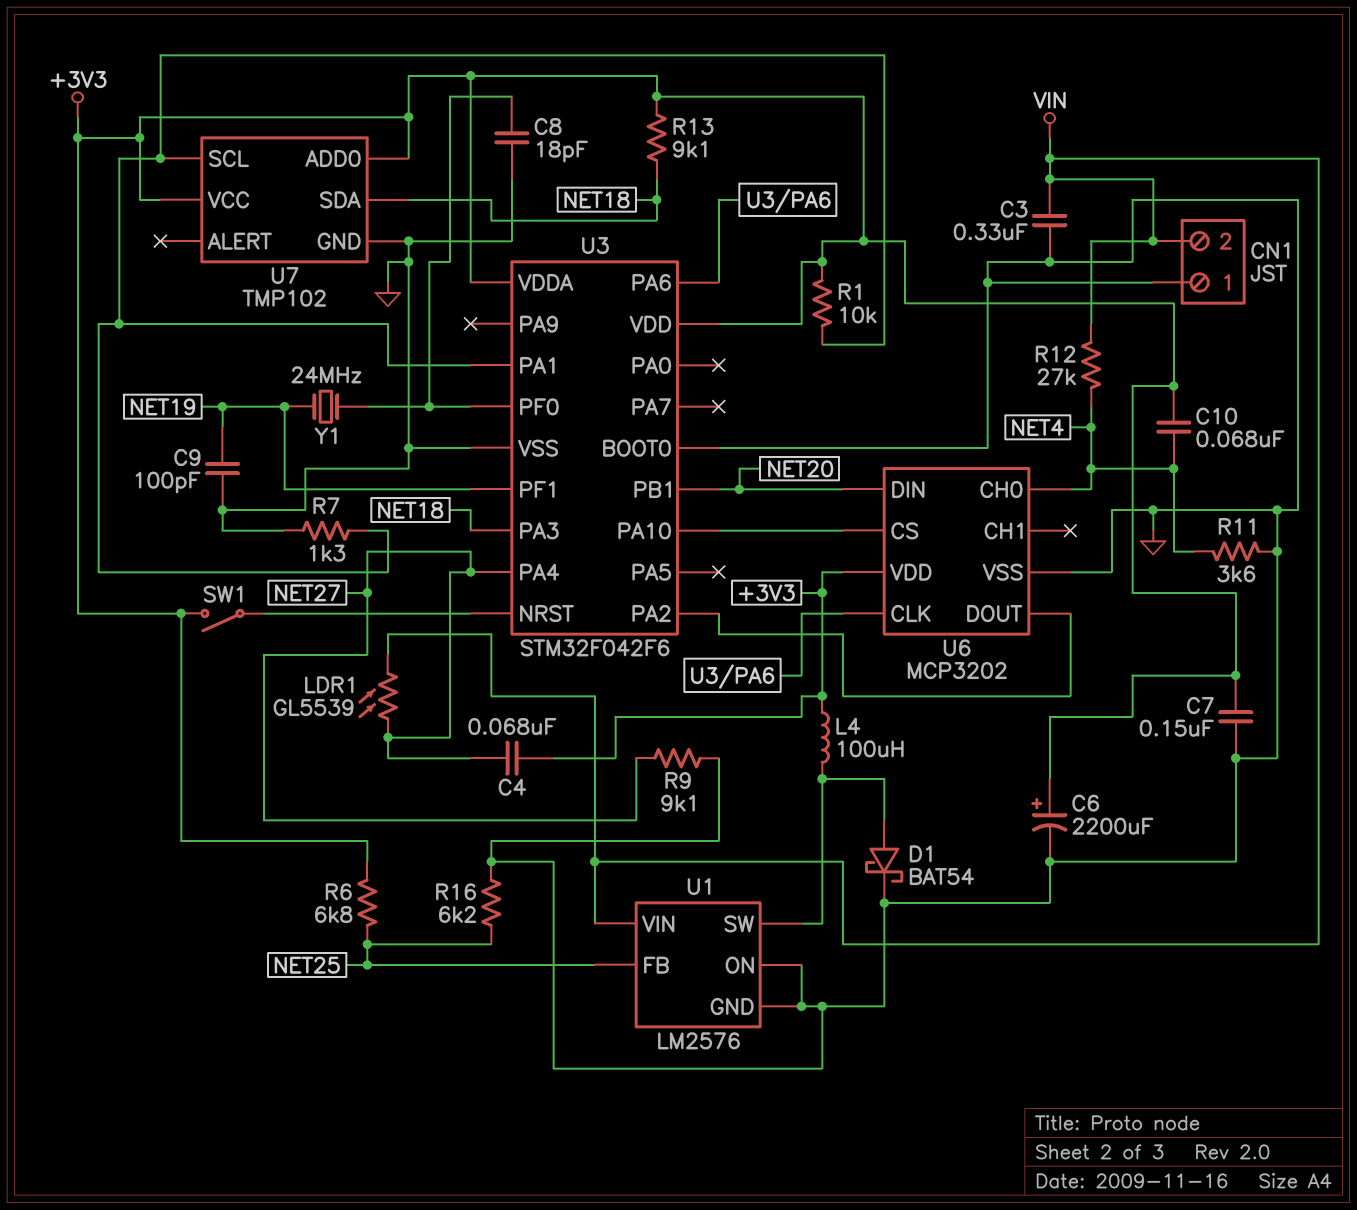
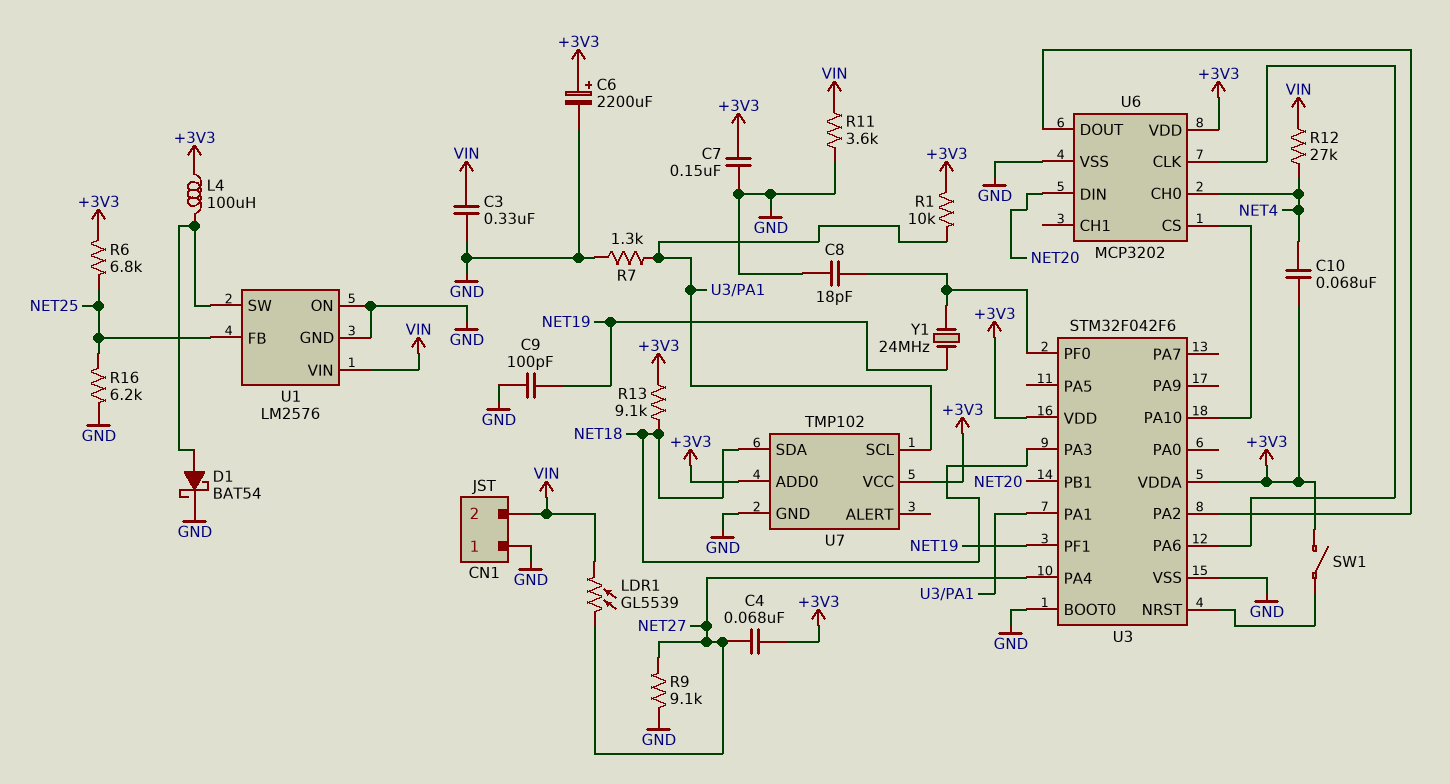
R11: 3.6k (GND, NET4) -> 3.6k (GND, VIN)

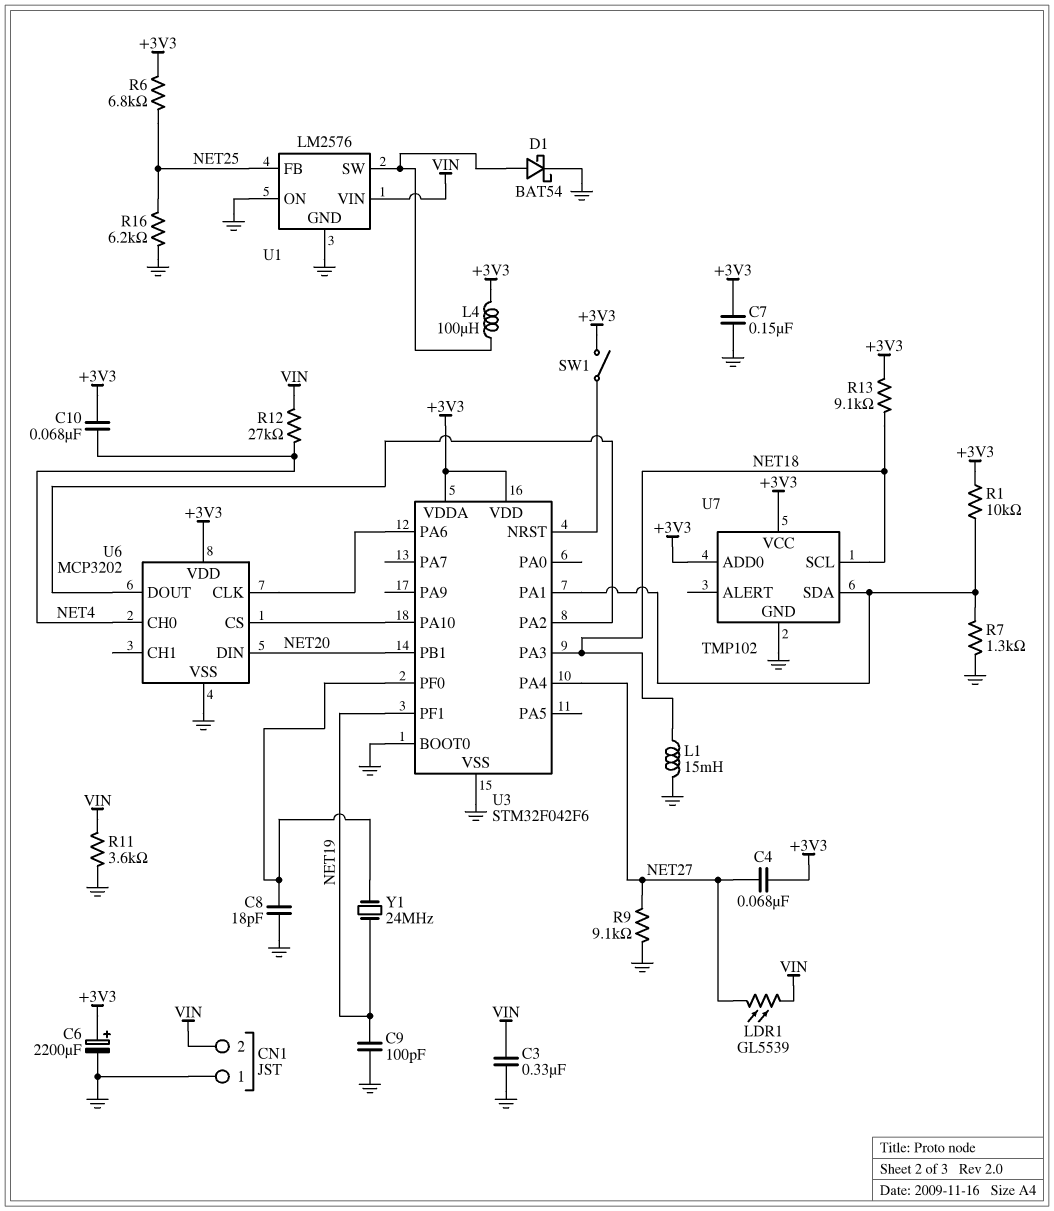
L1: none -> 15mH (GND, NET18)
U7 pin SCL: U3/PA1 -> NET18
U7 pin SDA: NET18 -> U3/PA1

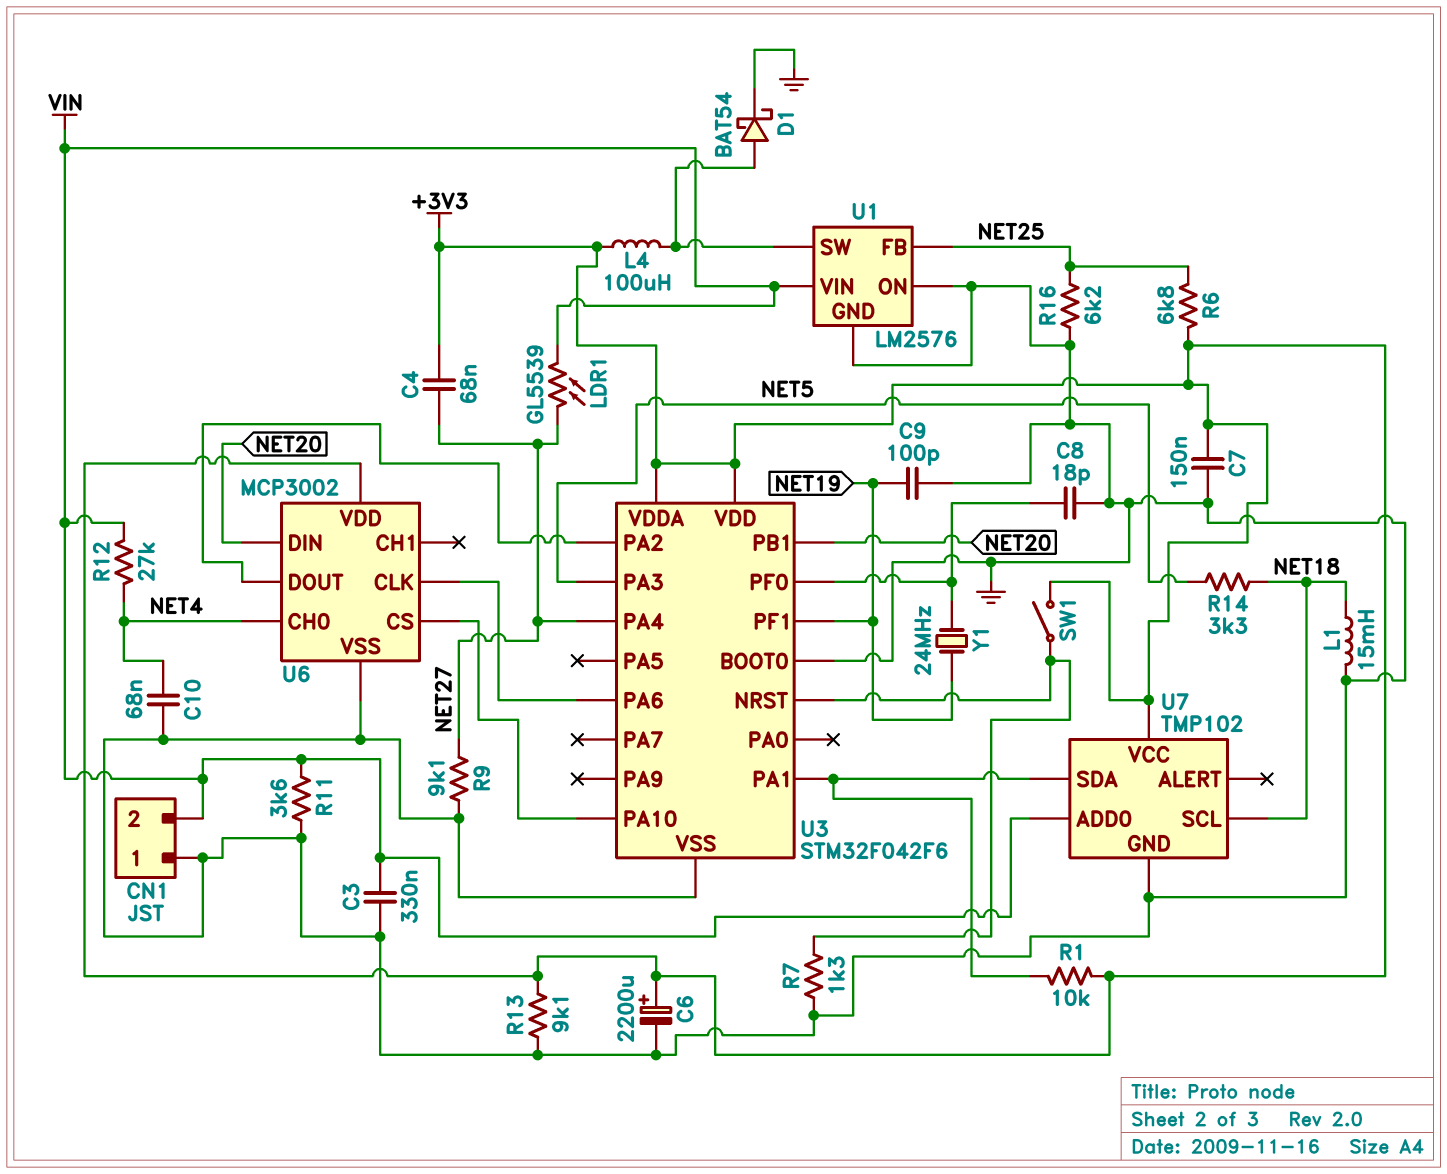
C10: 68nF (+3V3, NET4) -> 68nF (GND, NET4)
R7: 1.3k (GND, U3/PA1) -> 1.3k (GND, U3/NRST)
R13: 9.1k (+3V3, NET18) -> 9.1k (+3V3, GND)
R14: none -> 3.3k (NET5, NET18)
U3 pin PA3: NET18 -> NET5
U6: MCP3202 -> MCP3002
U7 pin ADD0: +3V3 -> VIN

